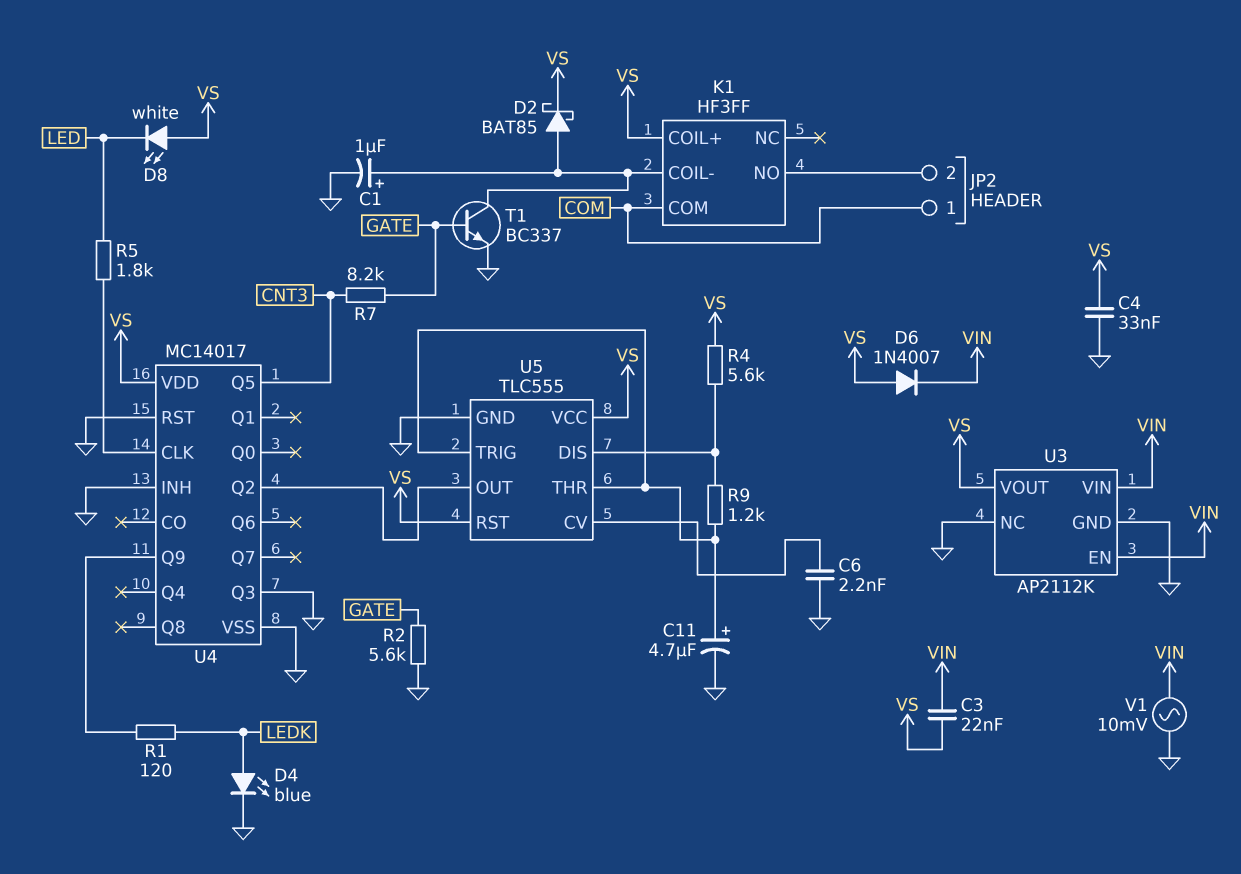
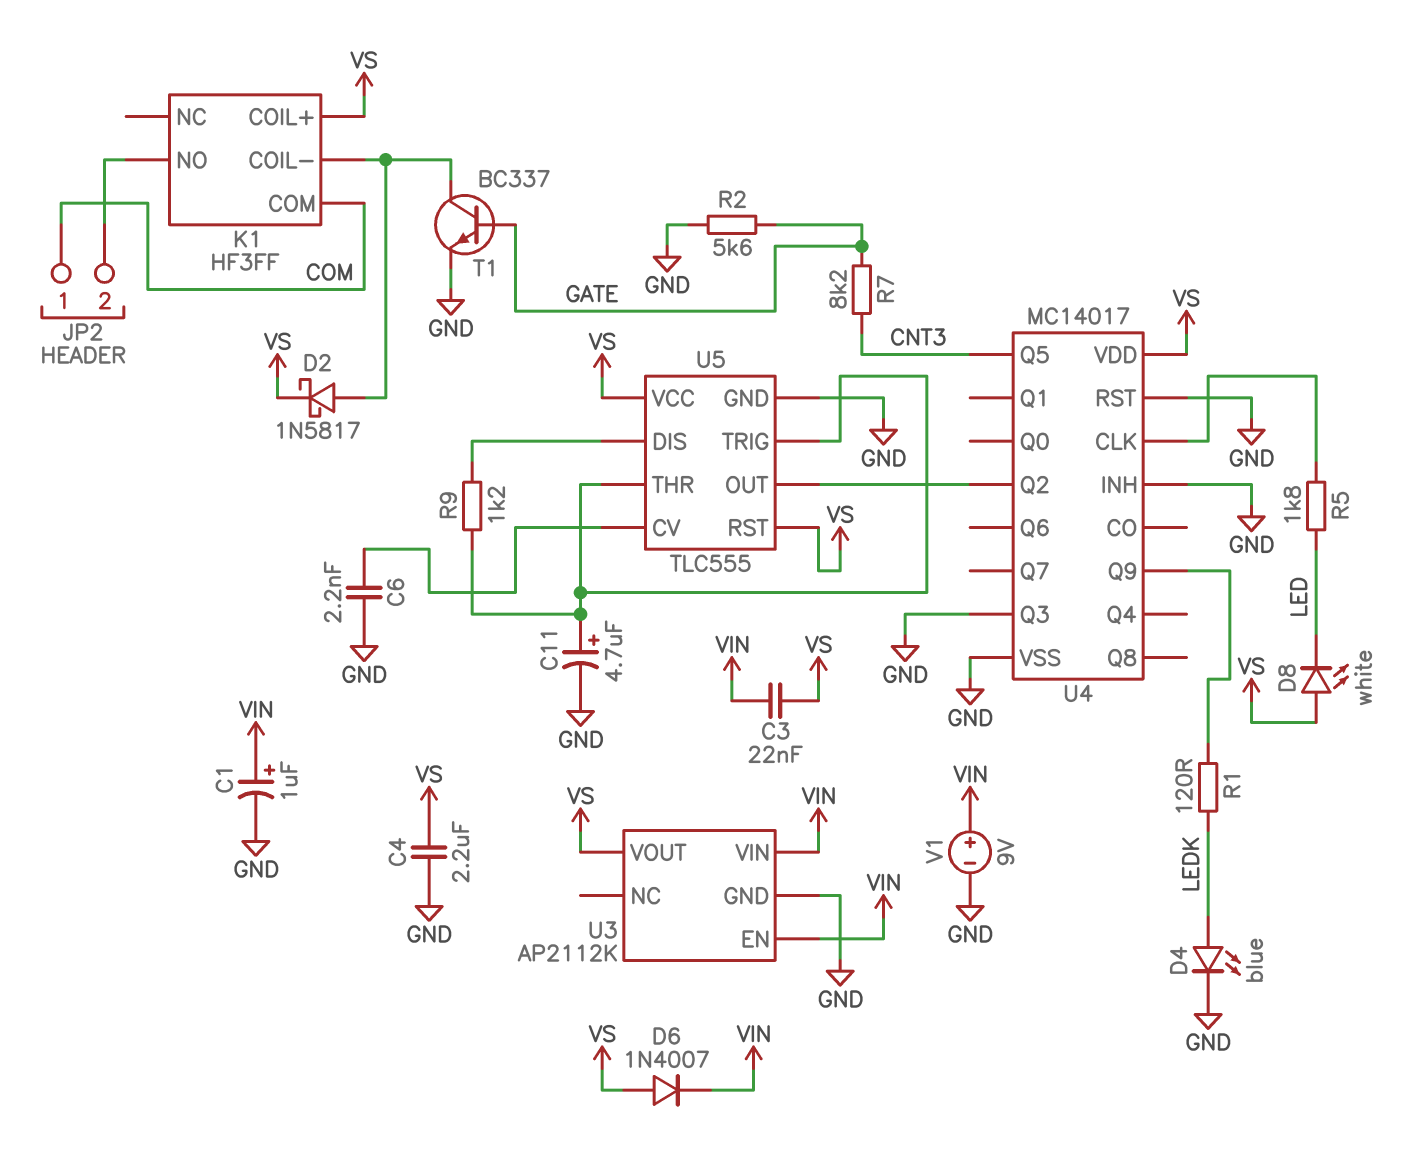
C1: 1uF (plus K1/COIL-, minus GND) -> 1uF (plus VIN, minus GND)
C4: 33nF (GND, VS) -> 2.2uF (GND, VS)
D2: schottky BAT85 (A K1/COIL-, K VS) -> schottky 1N5817 (A K1/COIL-, K VS)
R4: 5.6k (U5/DIS, VS) -> none
U3 pin NC: GND -> none
V1: AC 10mV (GND, VIN) -> 9V (plus VIN, minus GND)

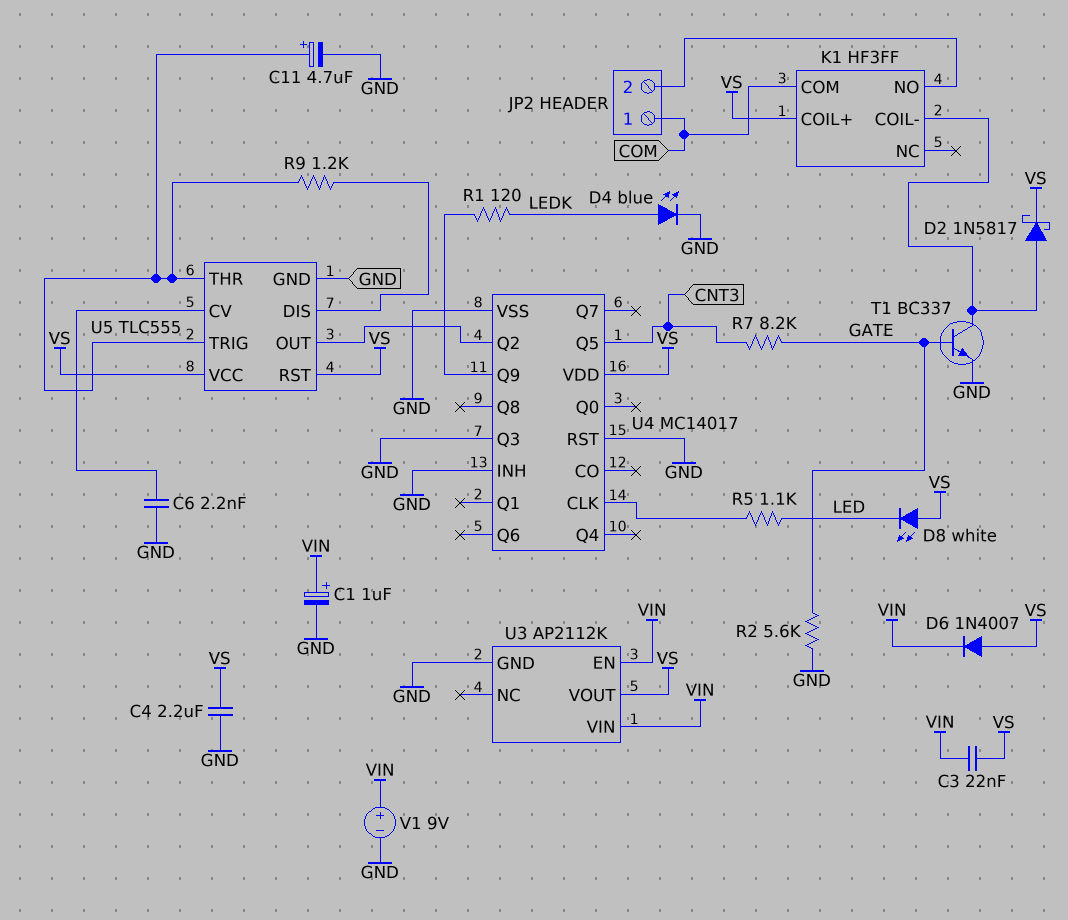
R5: 1.8k (LED, U4/CLK) -> 1.1k (LED, U4/CLK)

